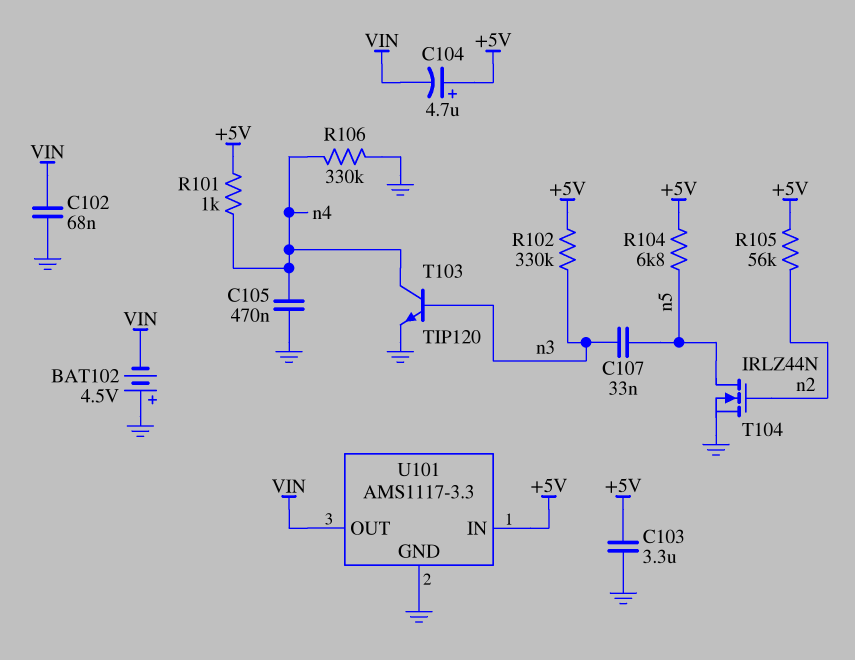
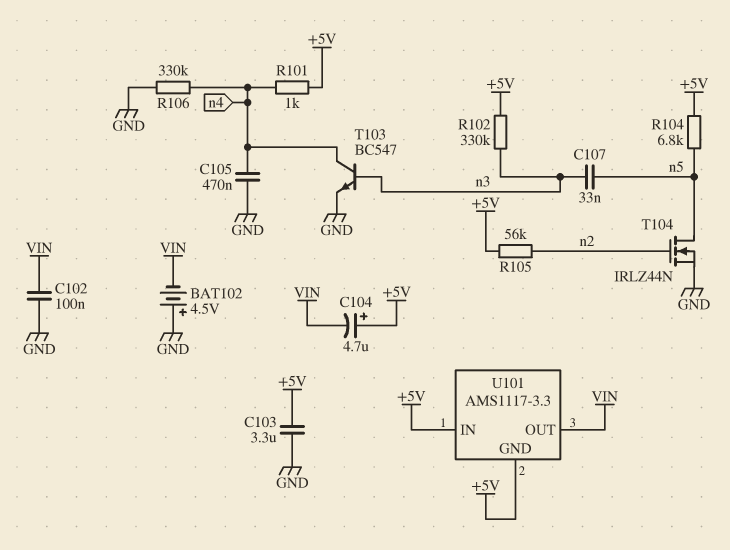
C102: 68nF (GND, VIN) -> 100nF (GND, VIN)
T103: NPN TIP120 (B n3, C n4, E GND) -> NPN BC547 (B n3, C n4, E GND)
U101 pin GND: GND -> +5V

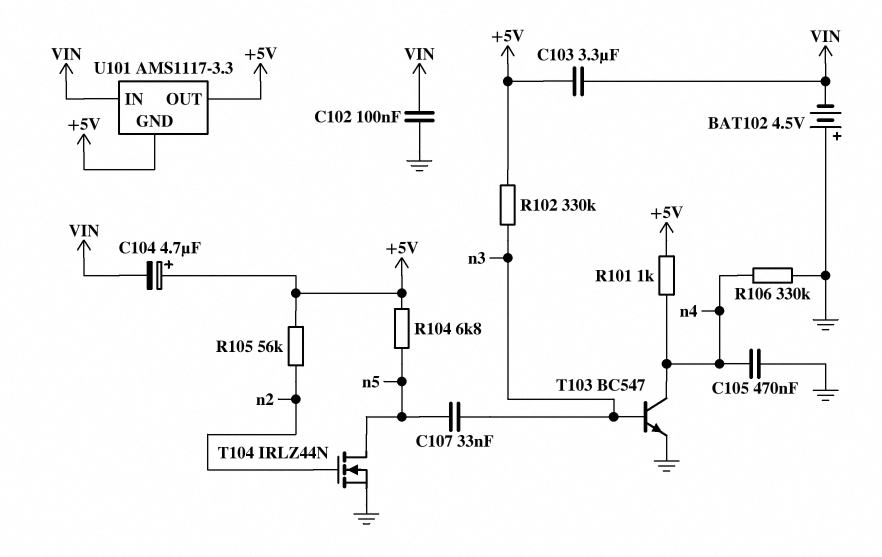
C103: 3.3uF (+5V, GND) -> 3.3uF (+5V, VIN)
U101 pin IN: +5V -> VIN
U101 pin OUT: VIN -> +5V

